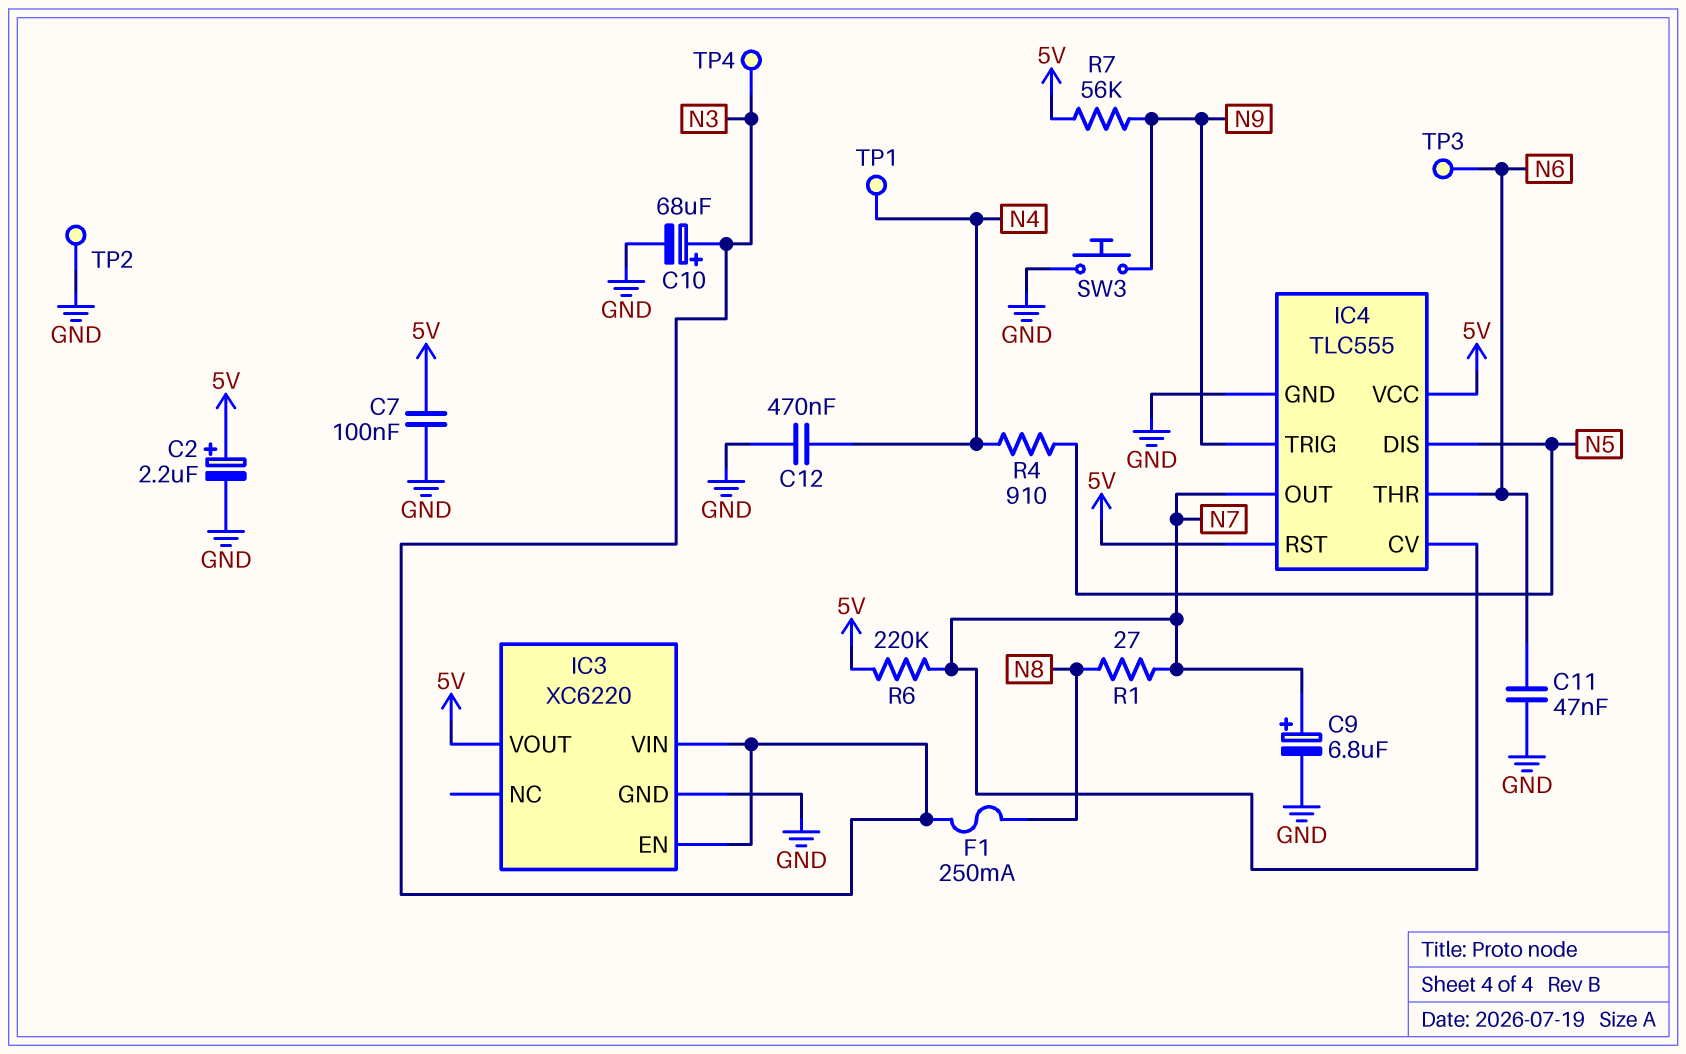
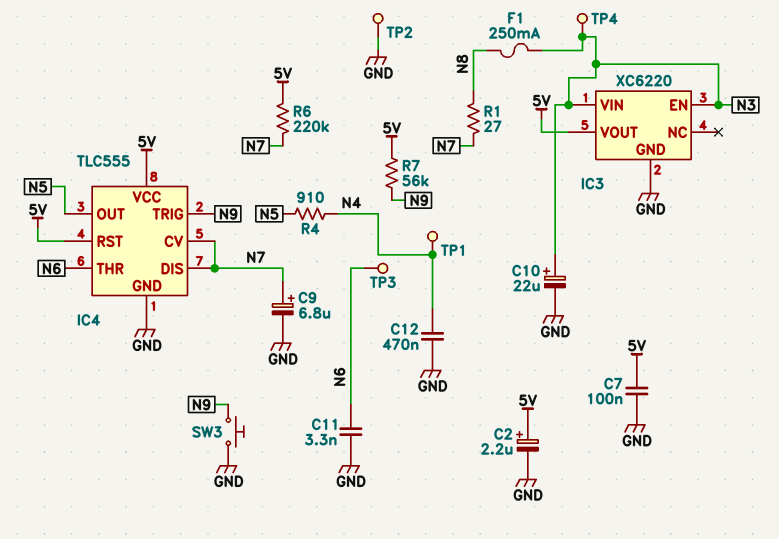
C10: 68uF (plus N3, minus GND) -> 22uF (plus N3, minus GND)
C11: 47nF (GND, N6) -> 3.3nF (GND, N6)
IC4 pin DIS: N5 -> N7
IC4 pin OUT: N7 -> N5

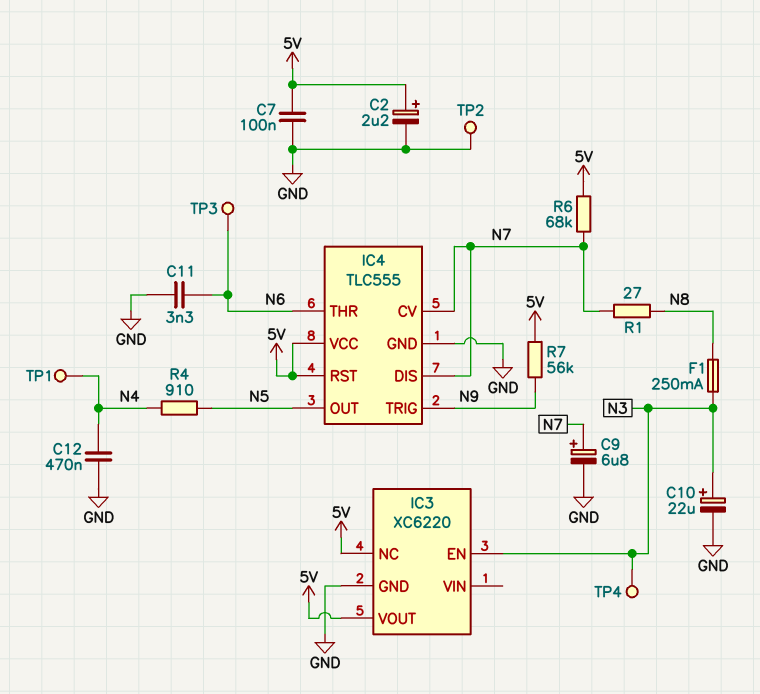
IC3 pin NC: none -> 5V
IC3 pin VIN: N3 -> none
R6: 220k (5V, N7) -> 68k (5V, N7)
SW3: button (GND, N9) -> none

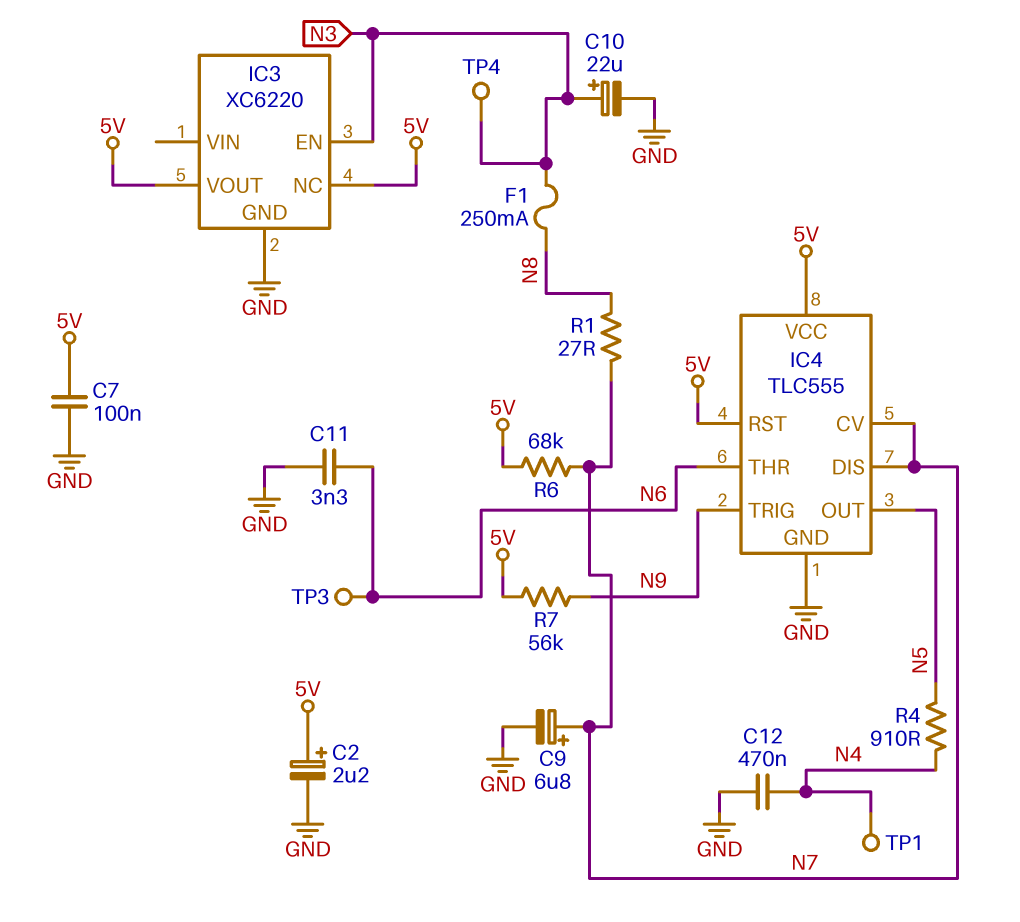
TP2: test point (GND) -> none

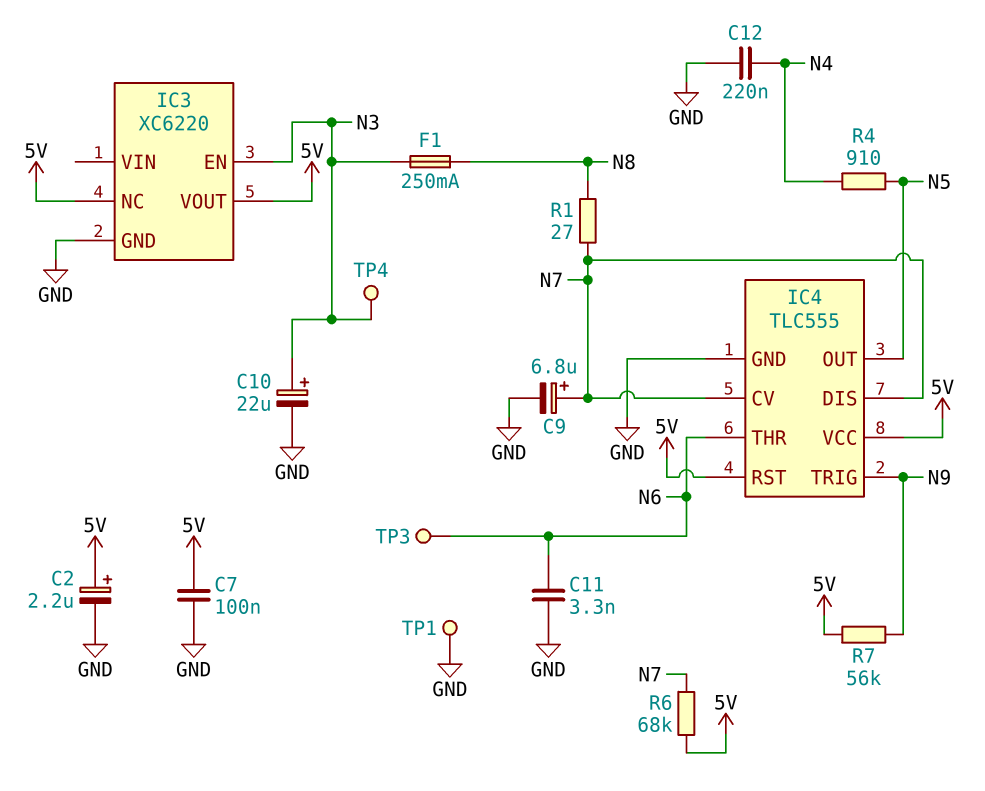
C12: 470nF (GND, N4) -> 220nF (GND, N4)
TP1: test point (N4) -> test point (GND)

